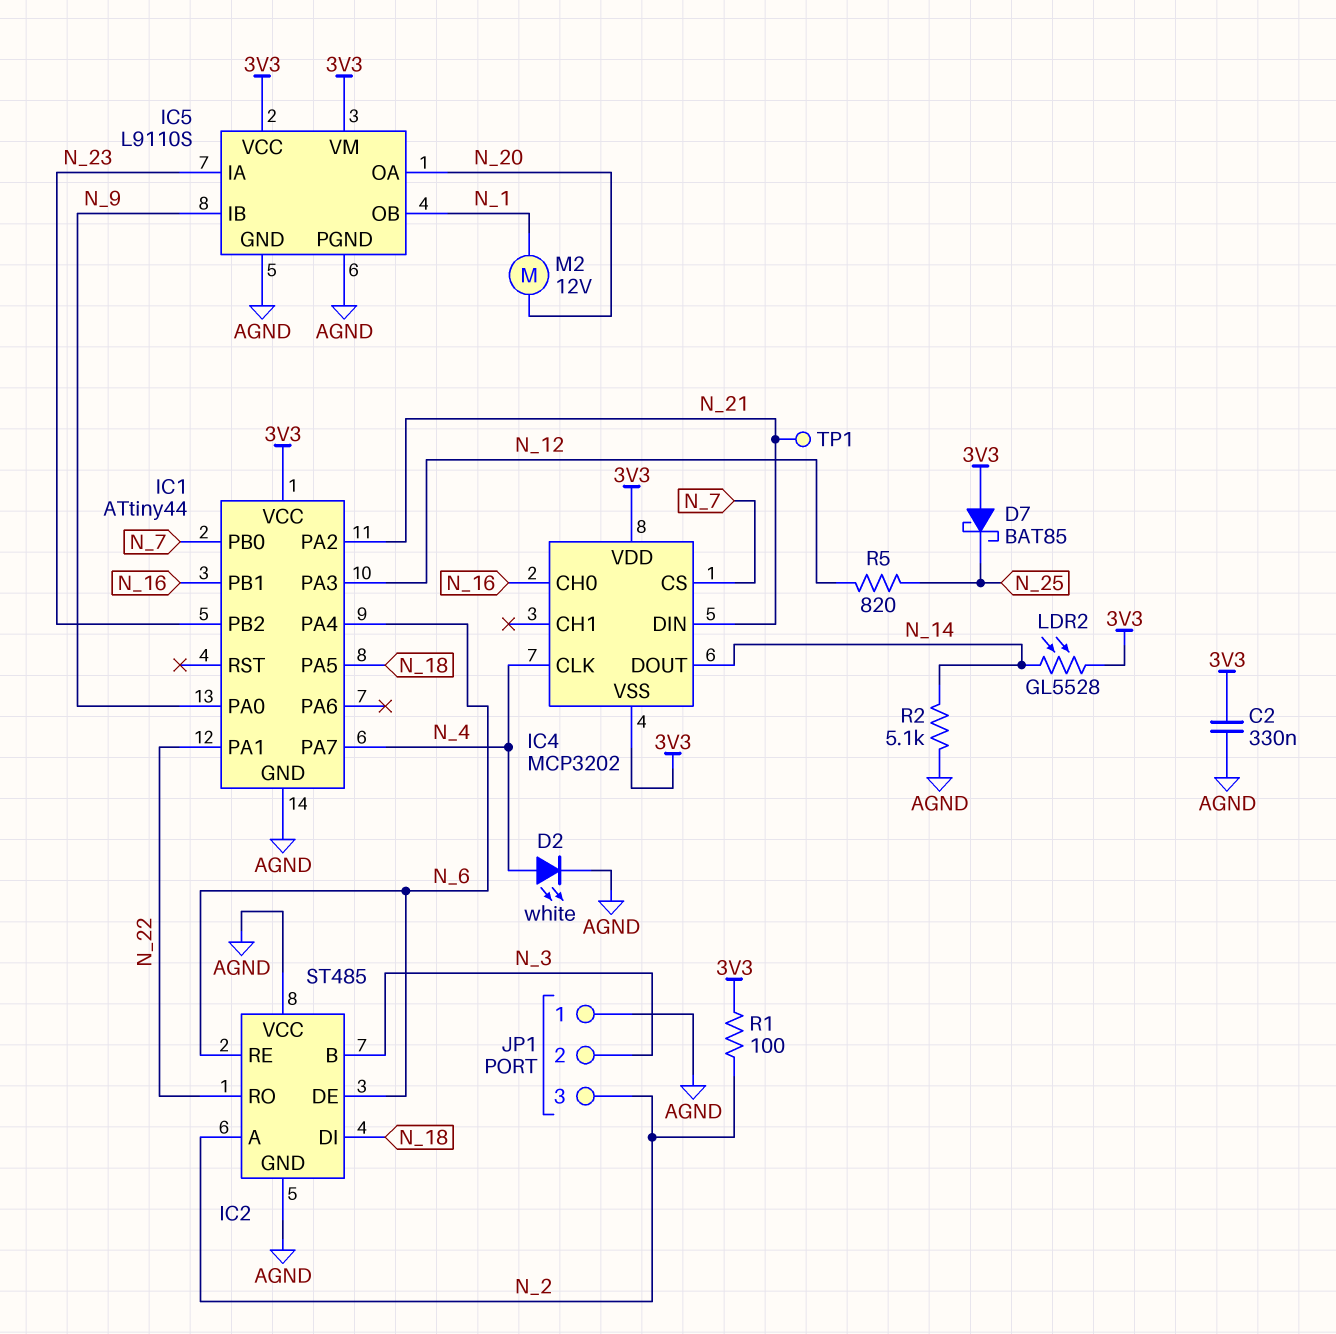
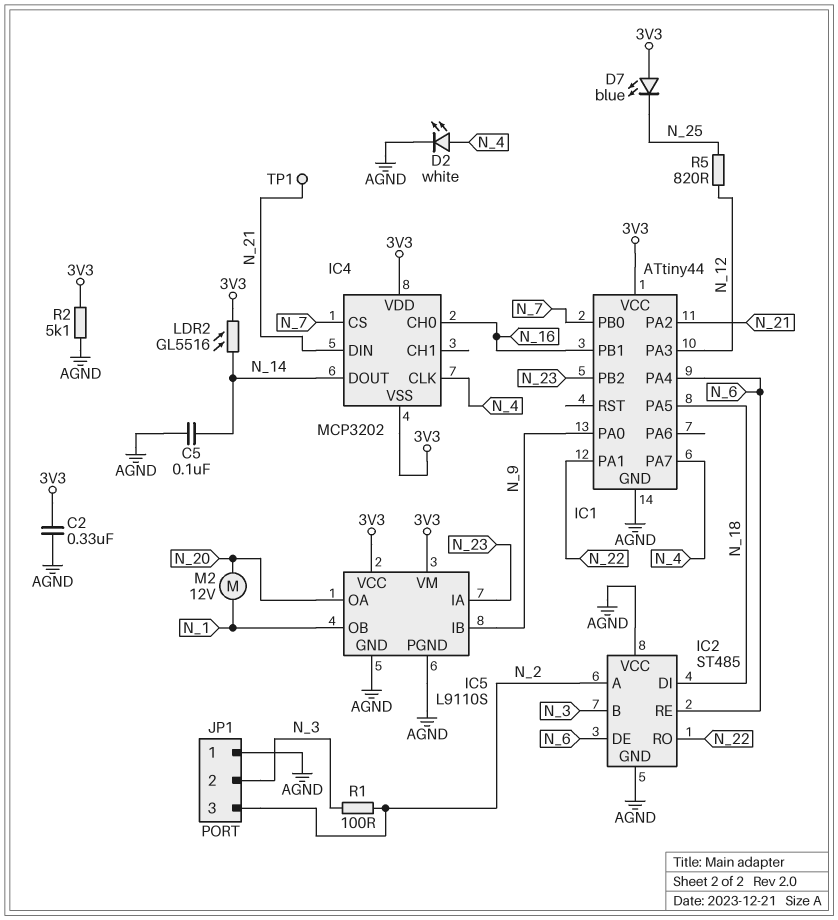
C5: none -> 100nF (AGND, N_14)
D7: schottky BAT85 (A 3V3, K N_25) -> LED blue (A 3V3, K N_25)
LDR2: GL5528 (3V3, N_14) -> GL5516 (3V3, N_14)
R1: 100 (3V3, N_2) -> 100 (N_2, N_3)
R2: 5.1k (AGND, N_14) -> 5.1k (3V3, AGND)

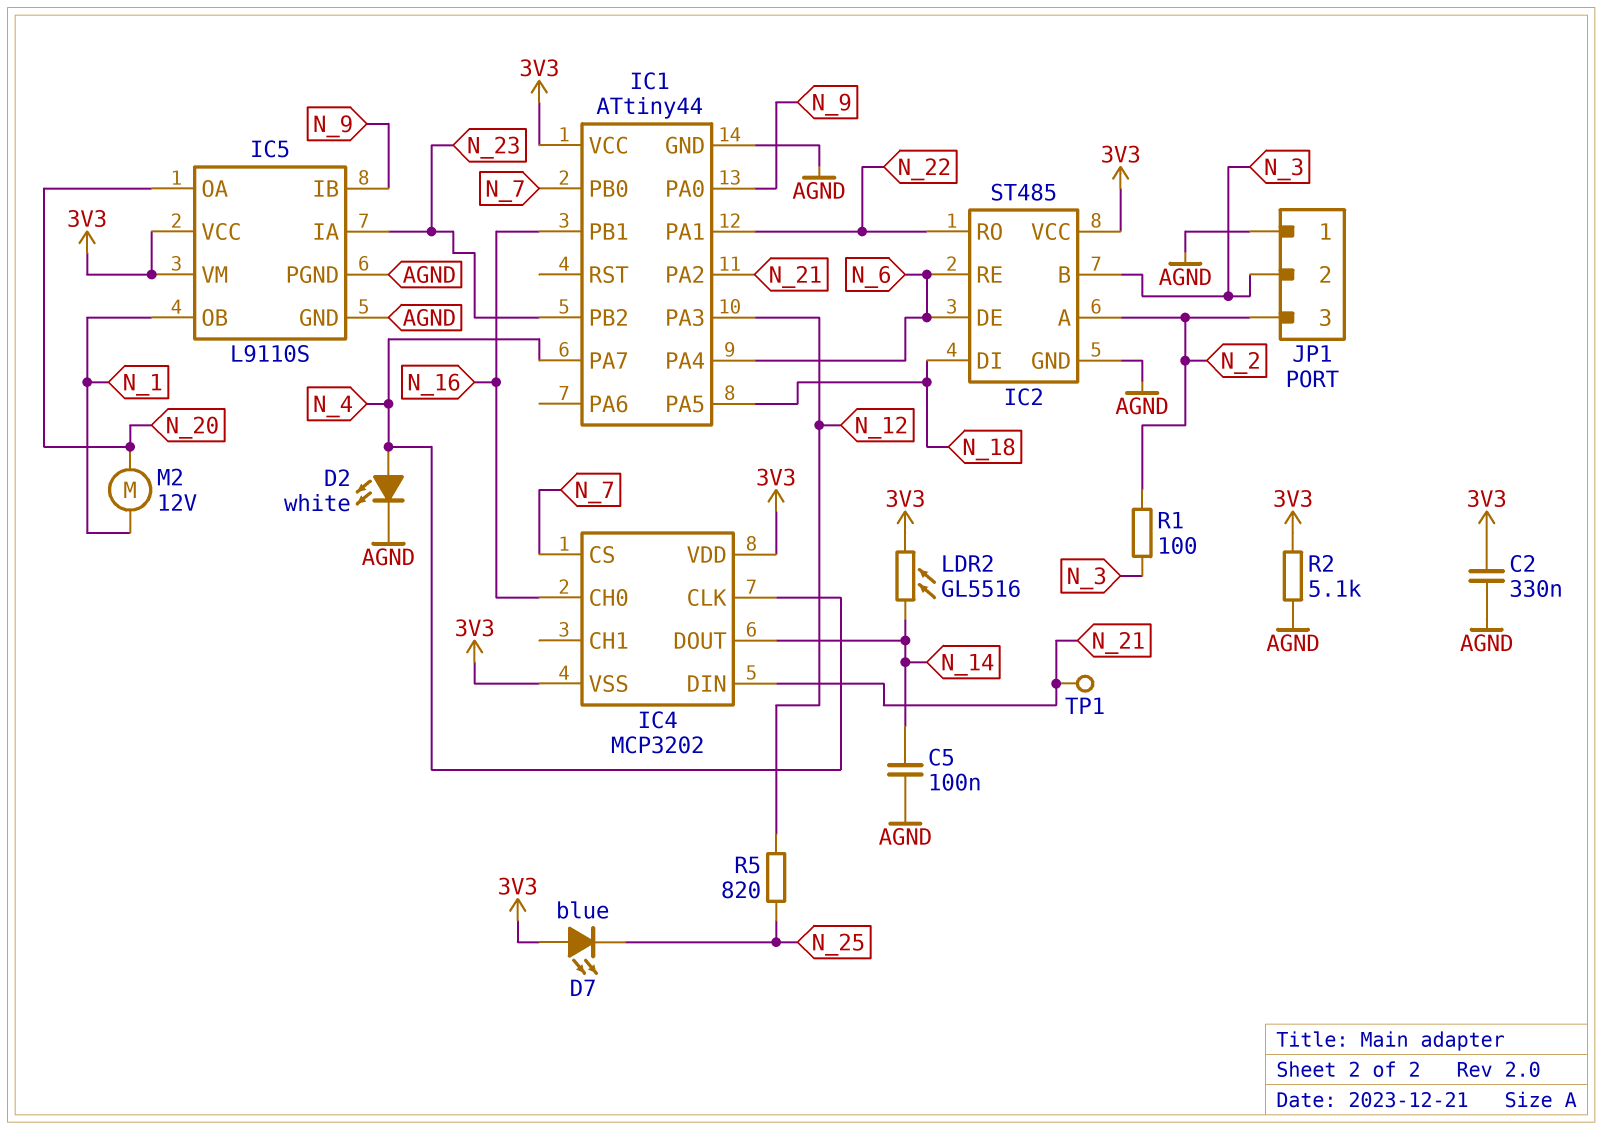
IC2 pin VCC: AGND -> 3V3

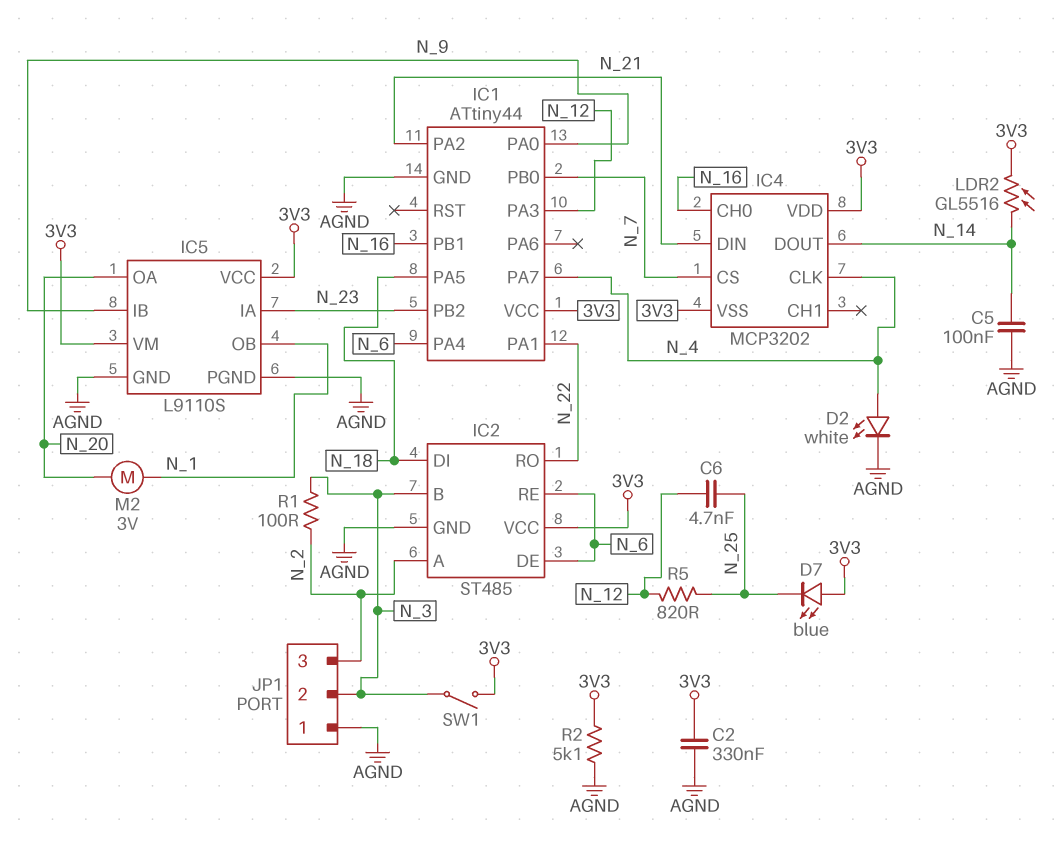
C6: none -> 4.7nF (N_12, N_25)
M2: motor 12V (N_1, N_20) -> motor 3V (N_1, N_20)
SW1: none -> switch (3V3, N_3)
TP1: test point (N_21) -> none

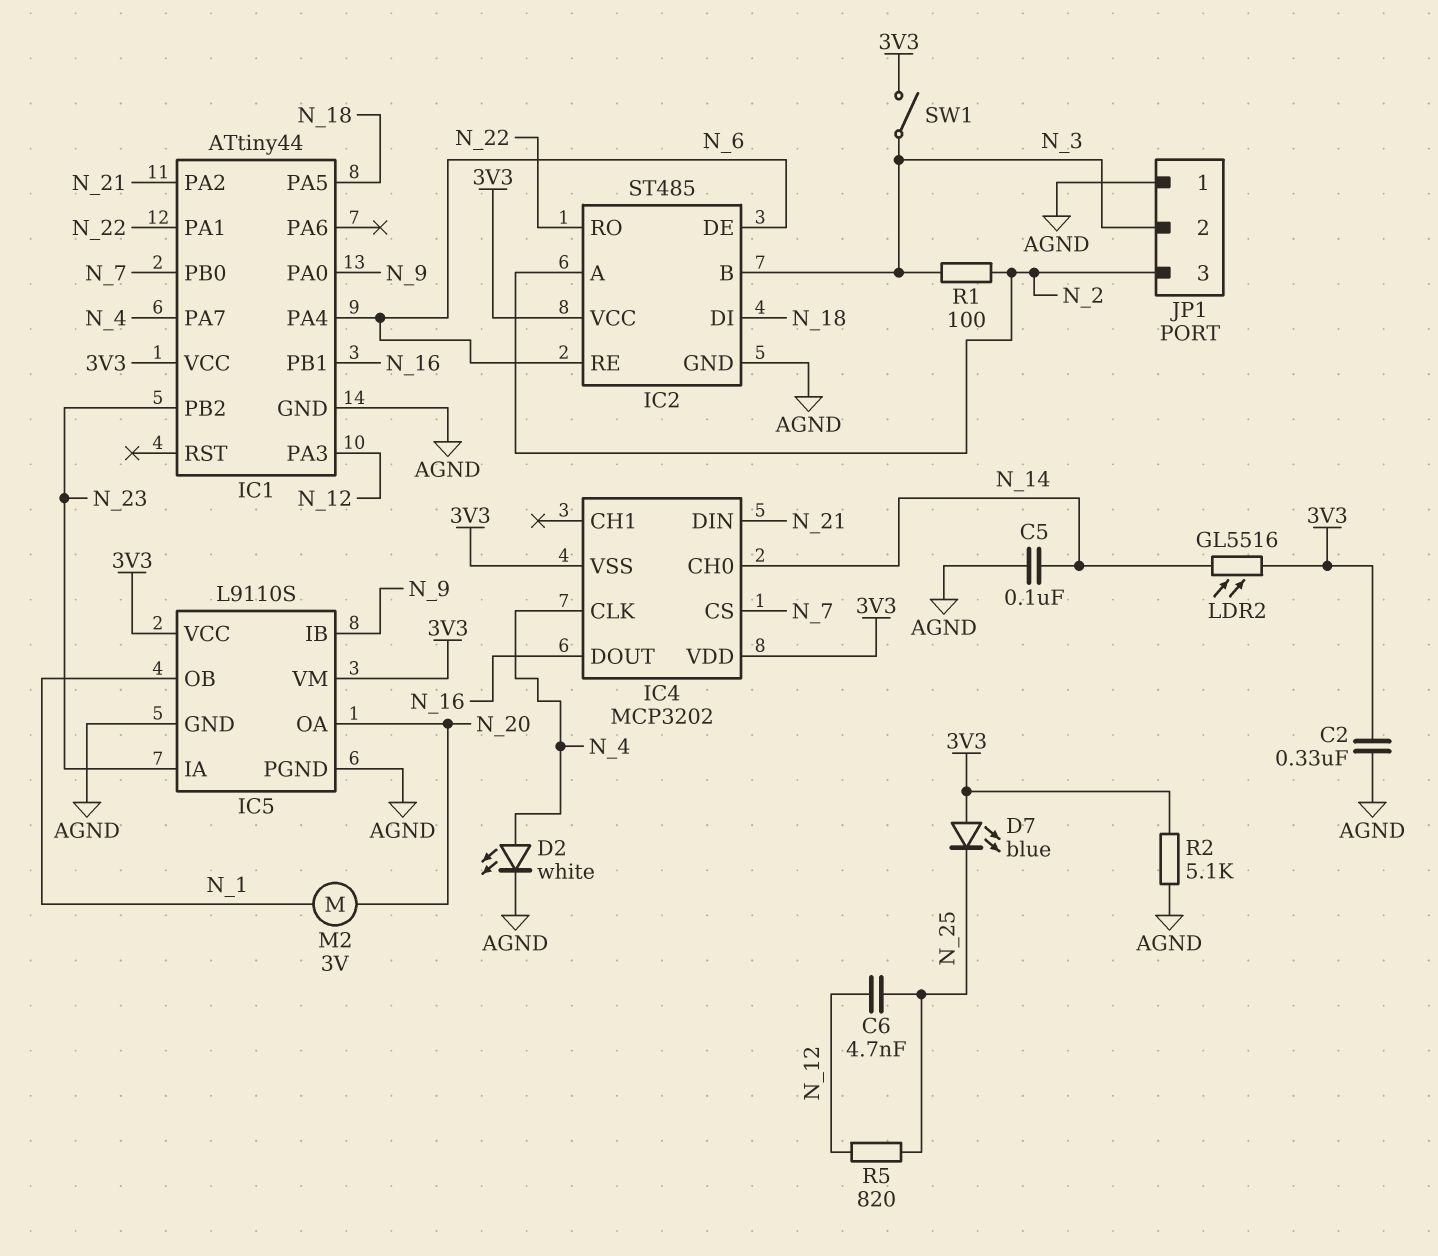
IC4 pin CH0: N_16 -> N_14
IC4 pin DOUT: N_14 -> N_16

